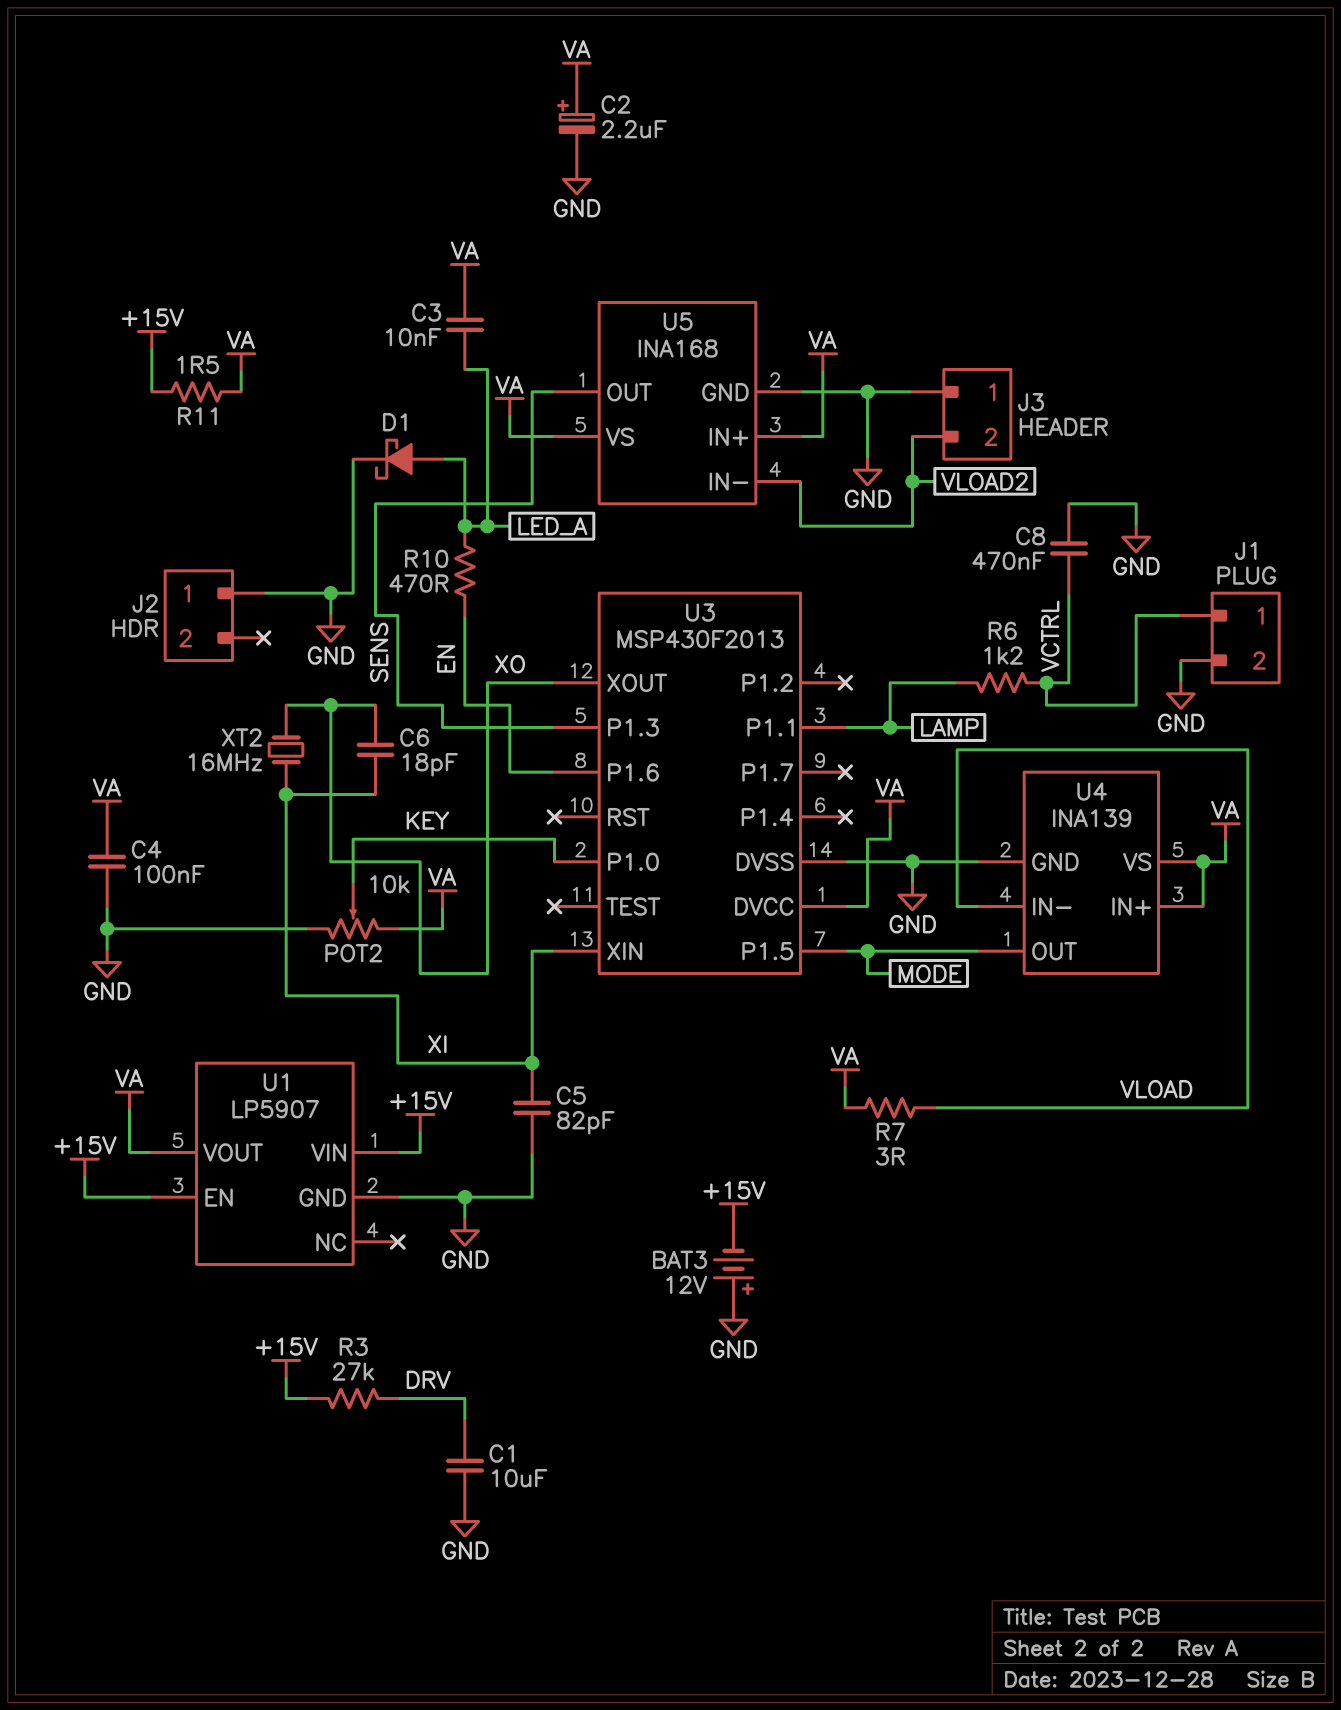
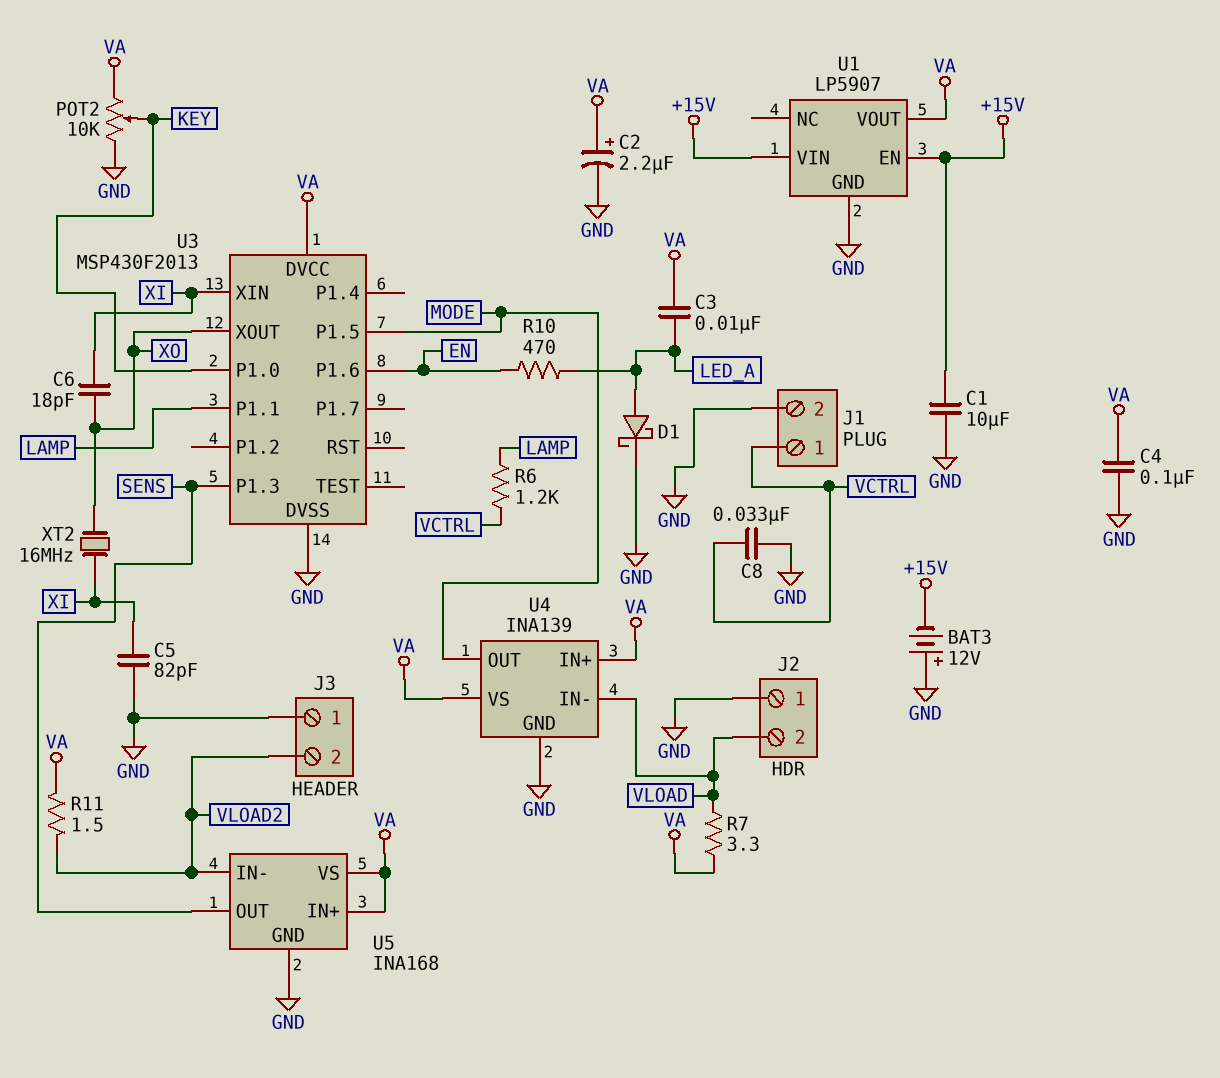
C1: 10uF (DRV, GND) -> 10uF (+15V, GND)
C8: 470nF (GND, VCTRL) -> 33nF (GND, VCTRL)
J2 pin 2: none -> VLOAD
R3: 27k (+15V, DRV) -> none
R7: 3 (VA, VLOAD) -> 3.3 (VA, VLOAD)
R11: 1.5 (+15V, VA) -> 1.5 (VA, VLOAD2)

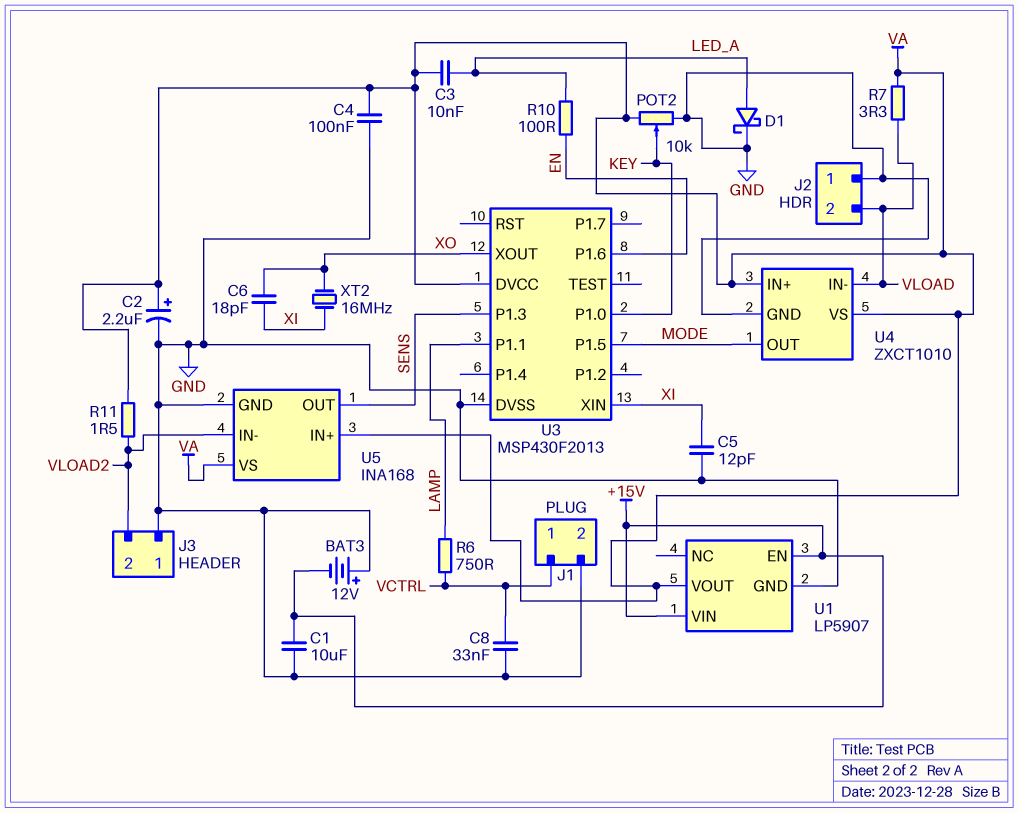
C5: 82pF (GND, XI) -> 12pF (GND, XI)
R6: 1.2k (LAMP, VCTRL) -> 750 (LAMP, VCTRL)
R10: 470 (EN, LED_A) -> 100 (EN, LED_A)
U4: INA139 -> ZXCT1010

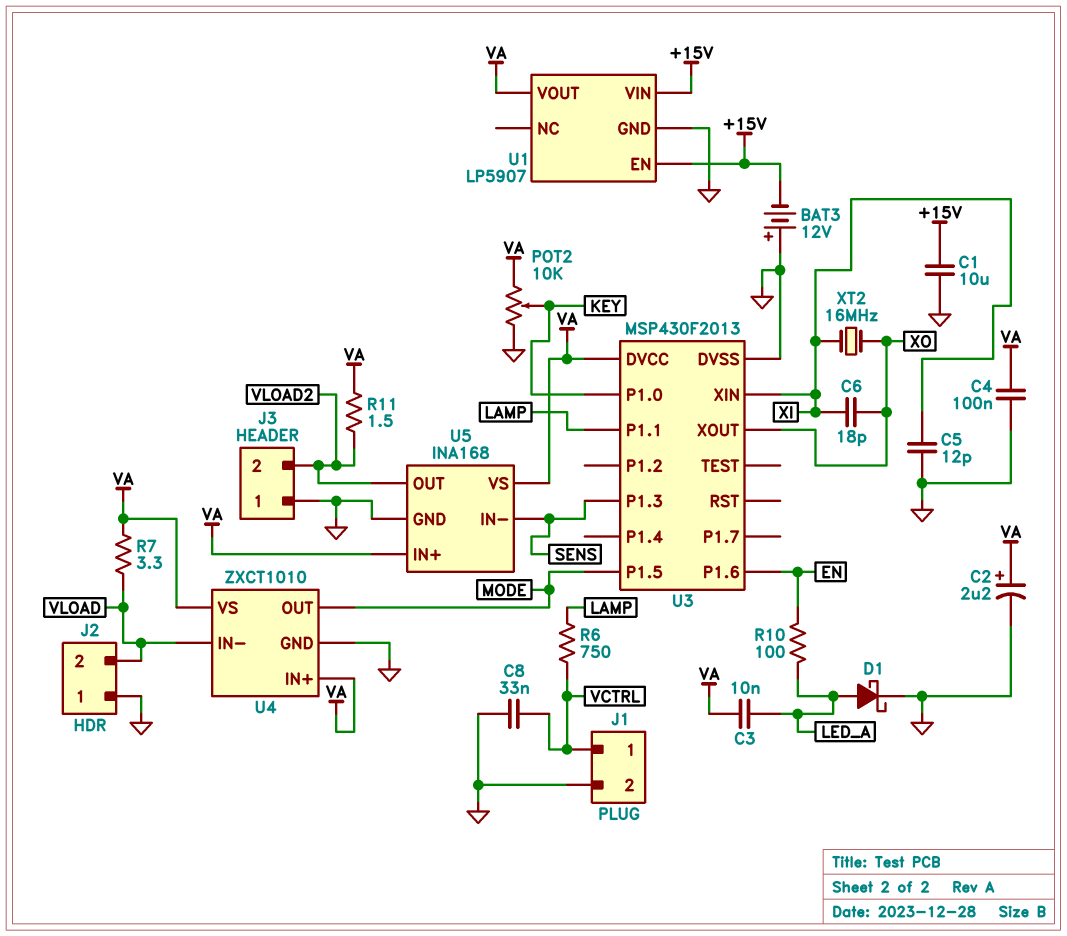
U5 pin IN-: VLOAD2 -> SENS
U5 pin OUT: SENS -> VLOAD2

